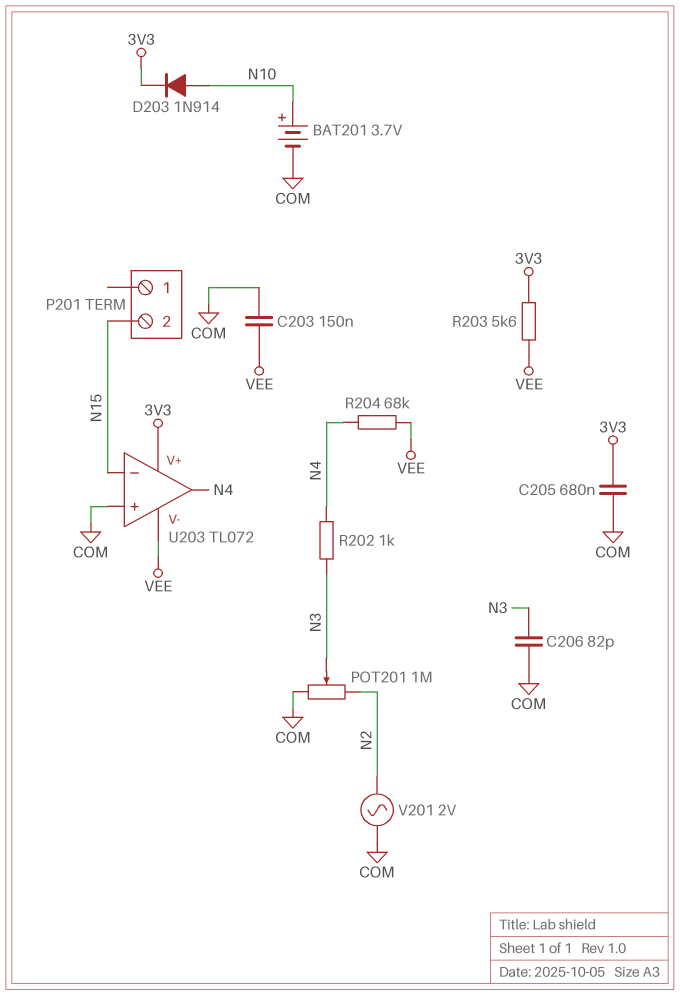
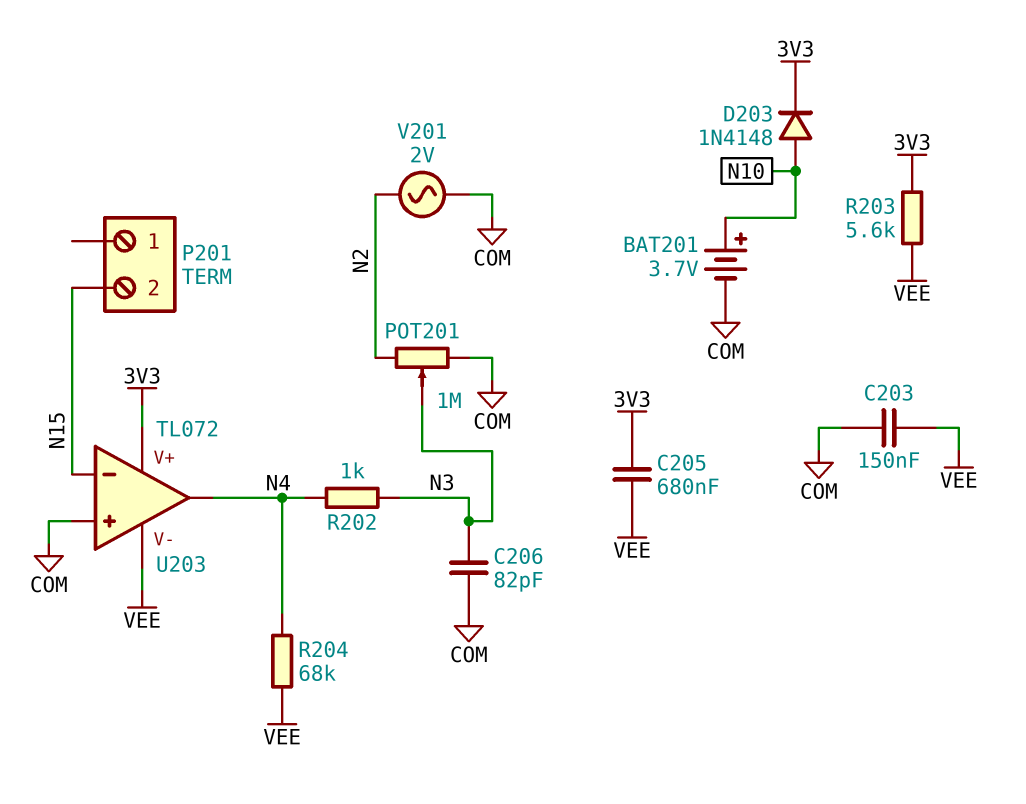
C205: 680nF (3V3, COM) -> 680nF (3V3, VEE)
D203: diode 1N914 (A N10, K 3V3) -> diode 1N4148 (A N10, K 3V3)

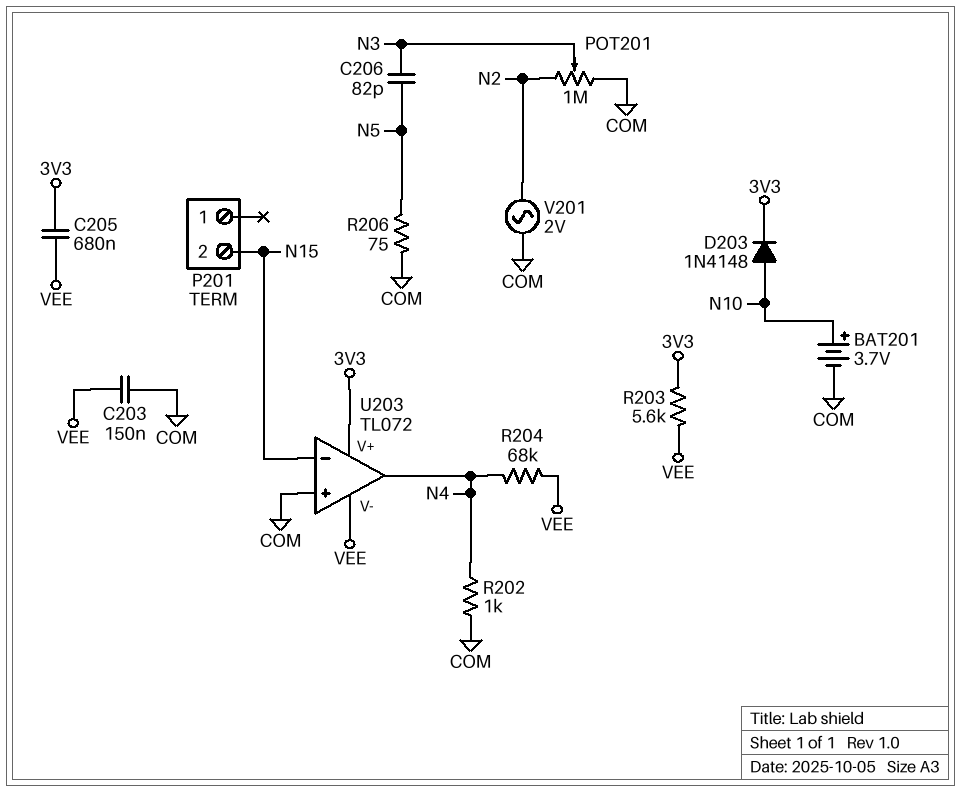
C206: 82pF (COM, N3) -> 82pF (N3, N5)
R202: 1k (N3, N4) -> 1k (COM, N4)
R206: none -> 75 (COM, N5)

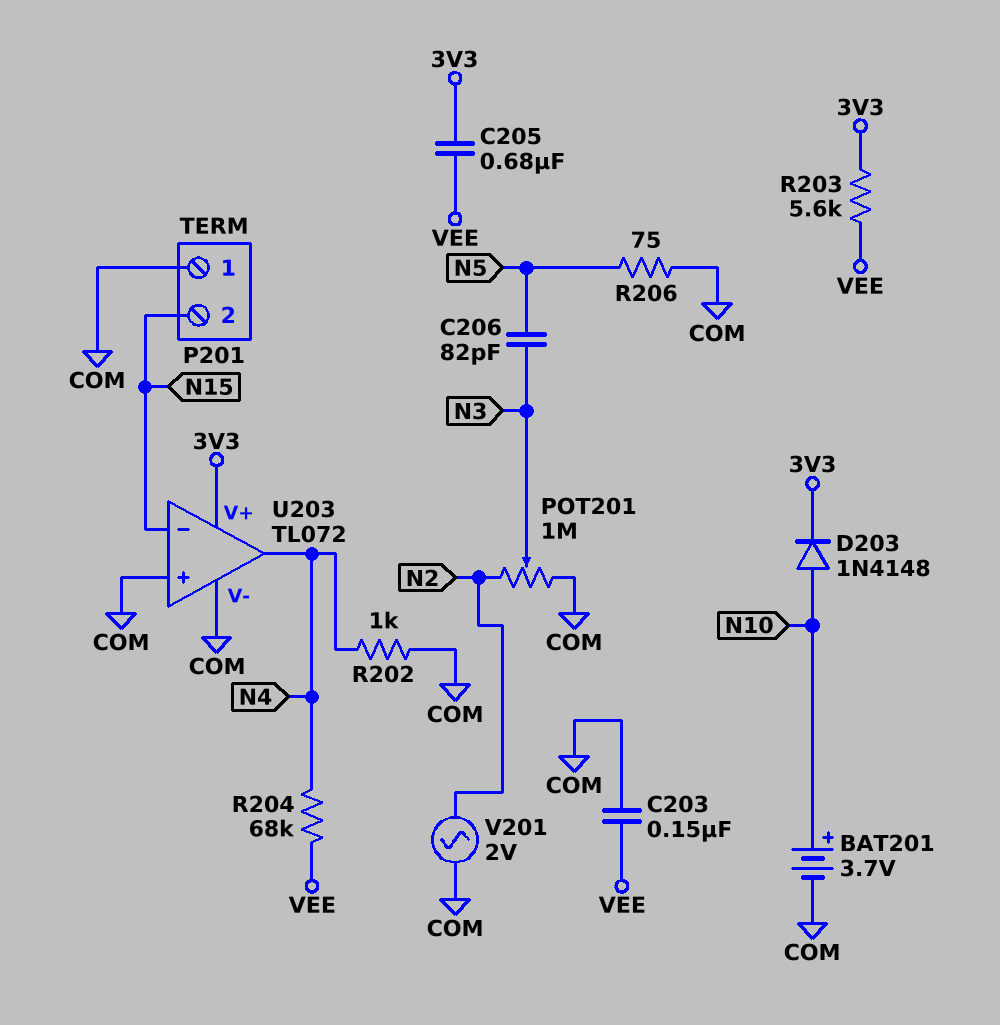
P201 pin 1: none -> COM
U203 pin V-: VEE -> COM

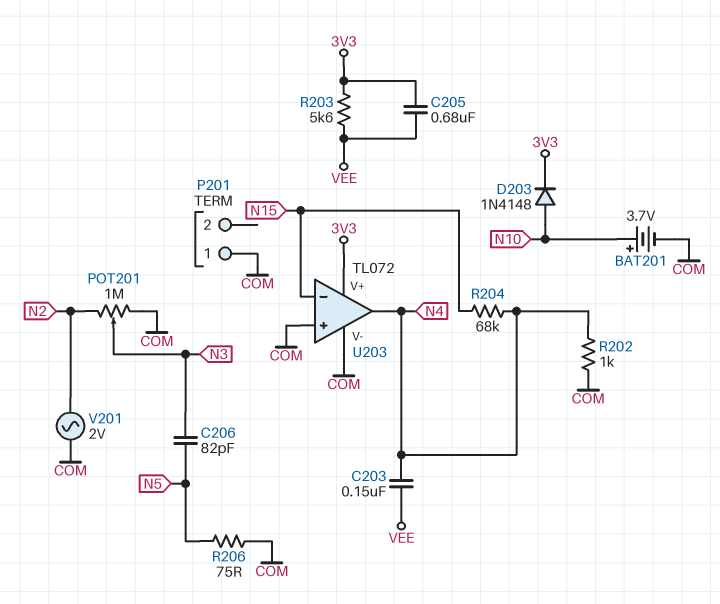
C203: 150nF (COM, VEE) -> 150nF (N4, VEE)
P201 pin 2: N15 -> none
R204: 68k (N4, VEE) -> 68k (N4, N15)

